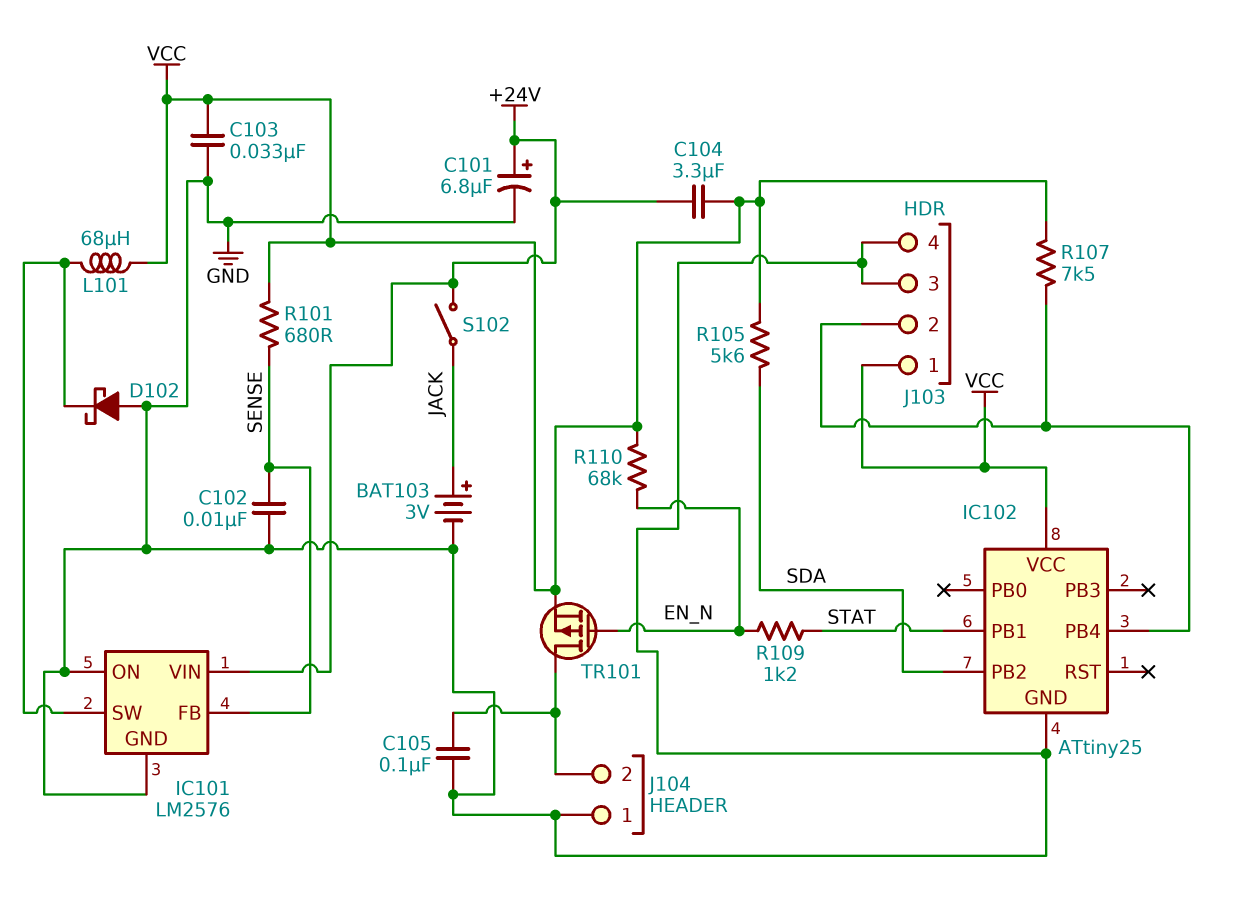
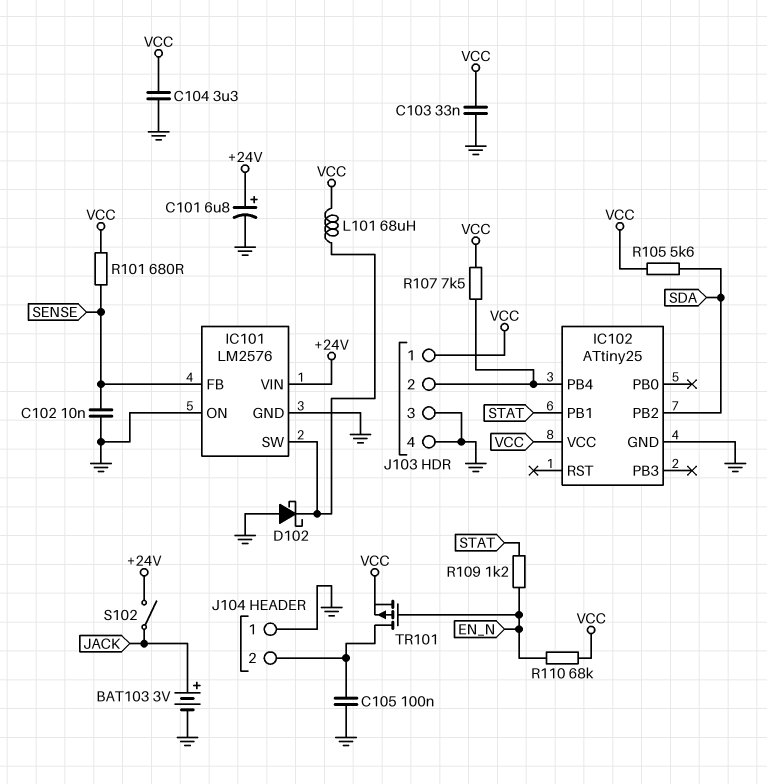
C104: 3.3uF (+24V, VCC) -> 3.3uF (GND, VCC)

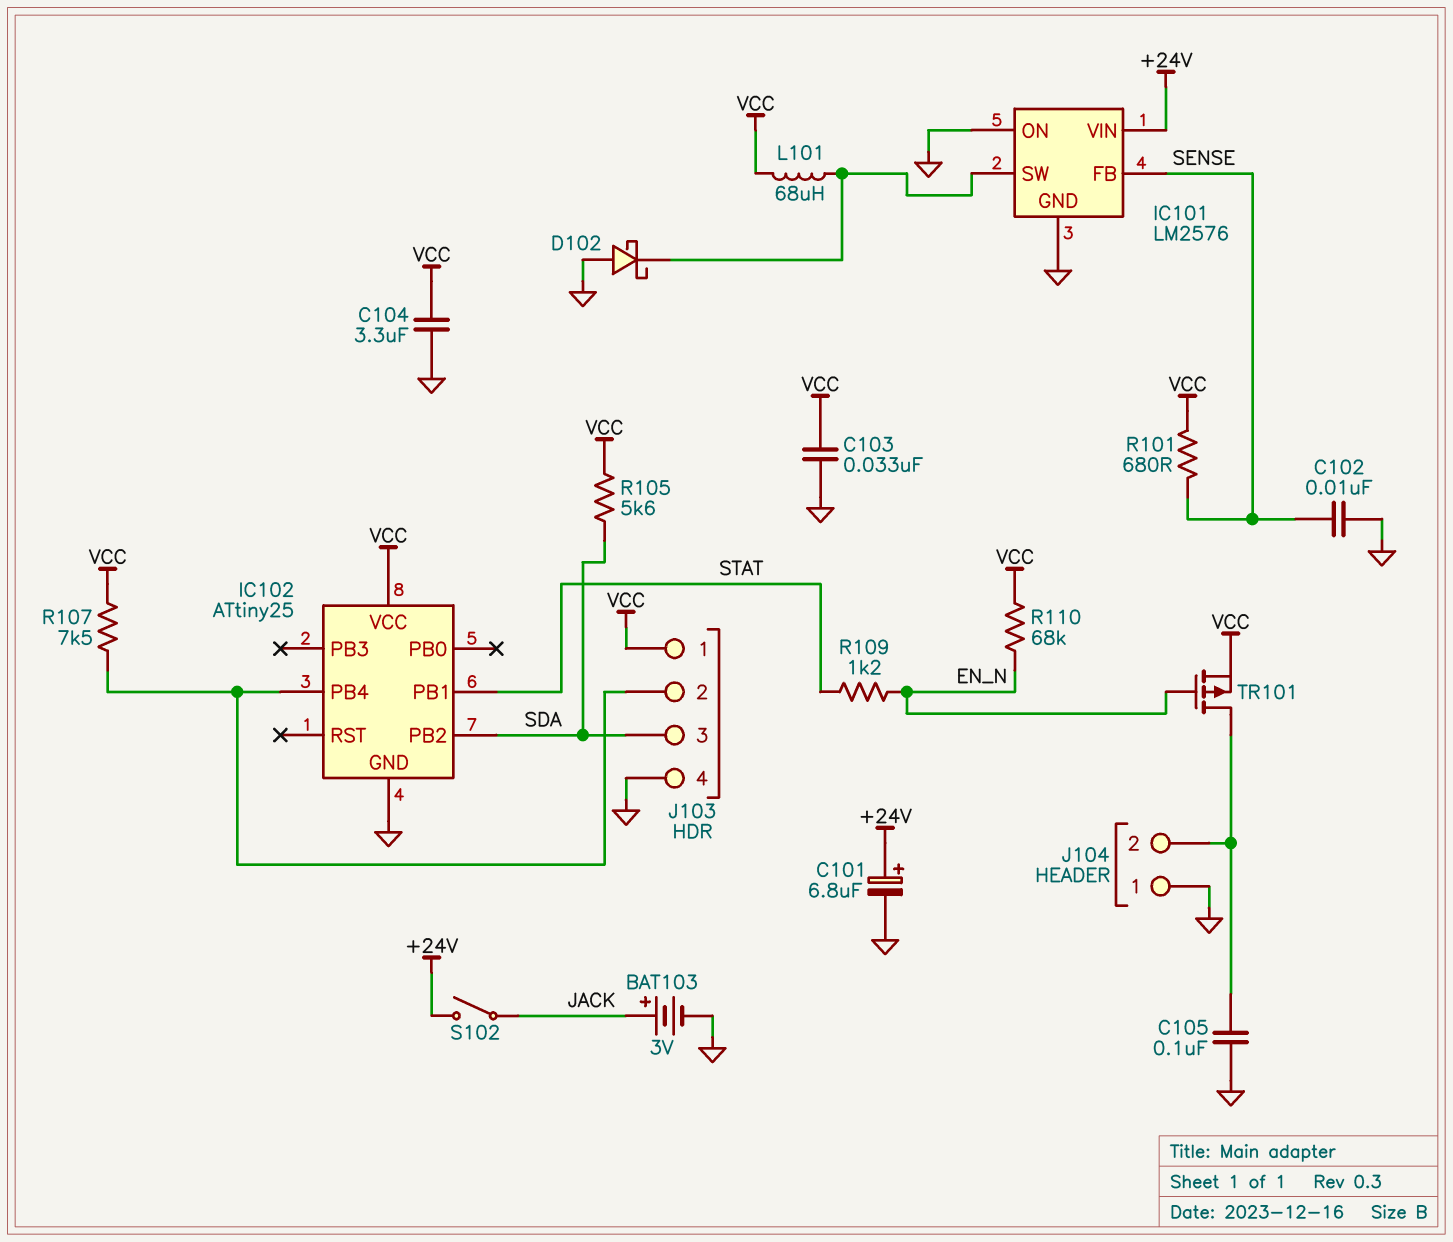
J103 pin 3: GND -> SDA

